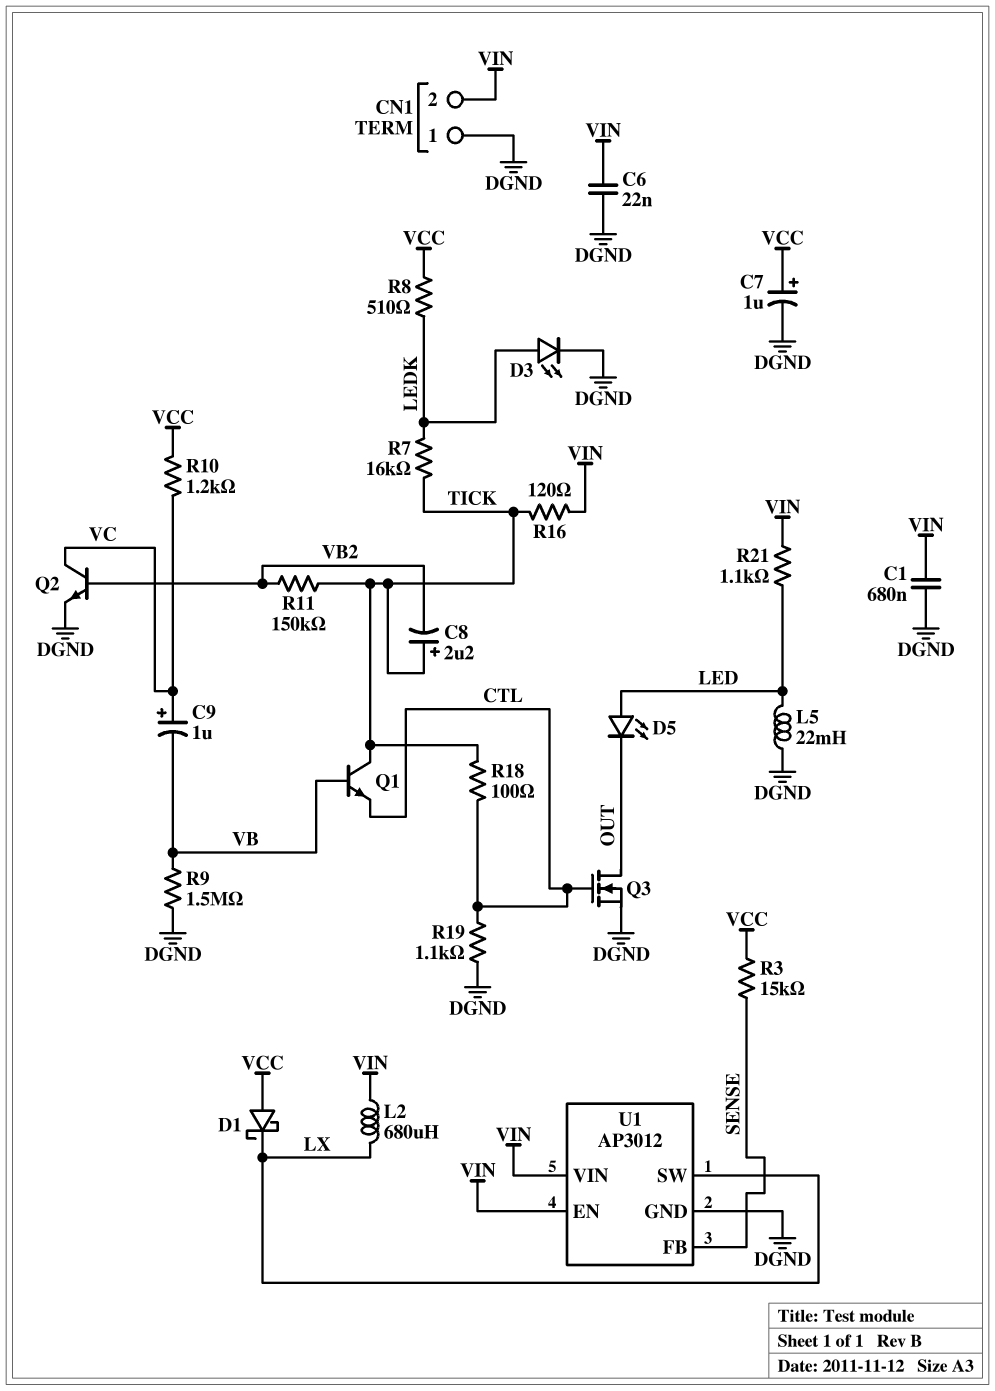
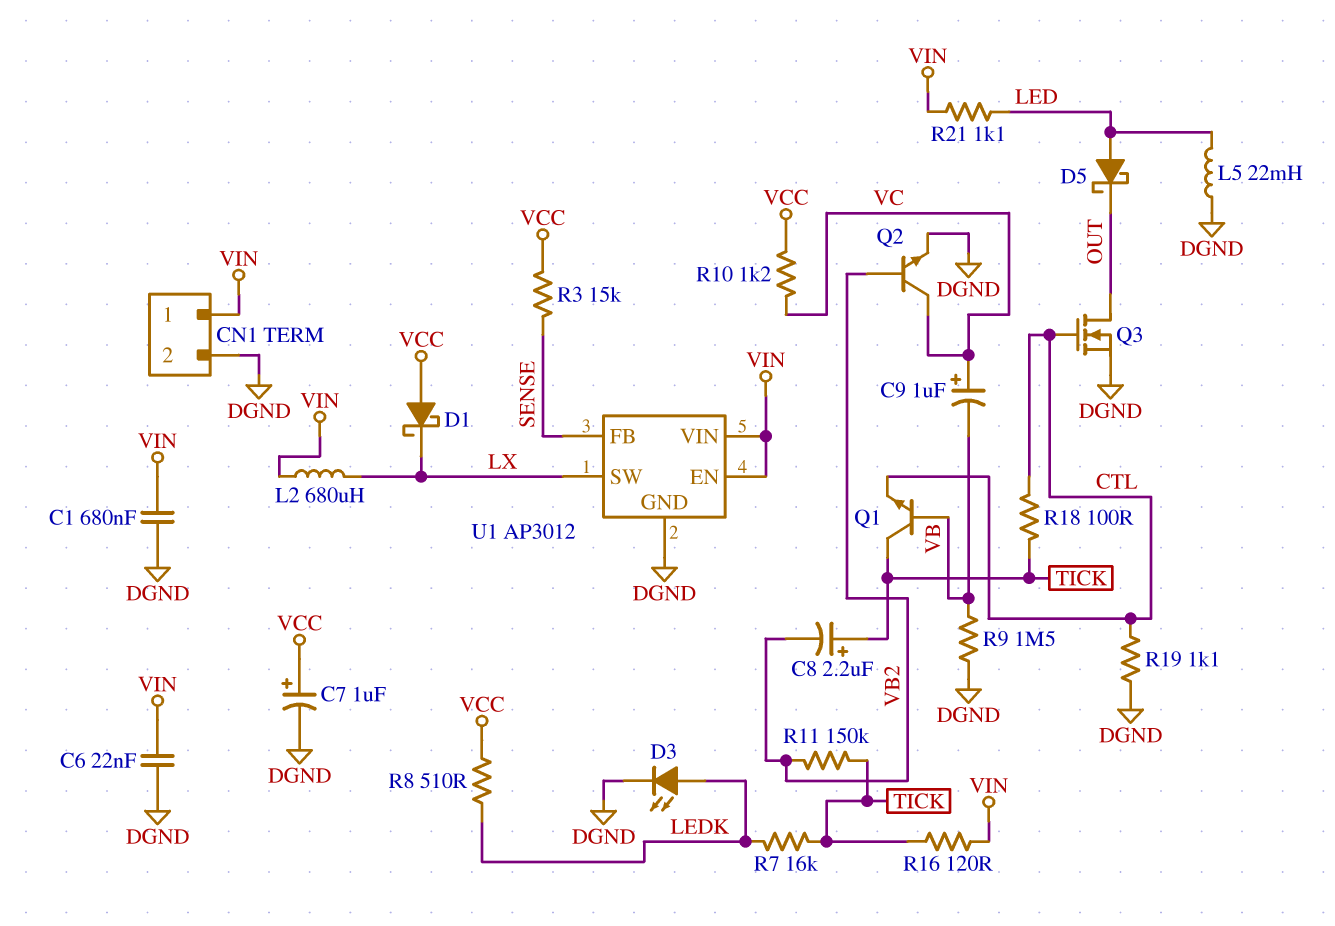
CN1 pin 1: DGND -> VIN
CN1 pin 2: VIN -> DGND
D5: LED (A LED, K OUT) -> schottky (A LED, K OUT)

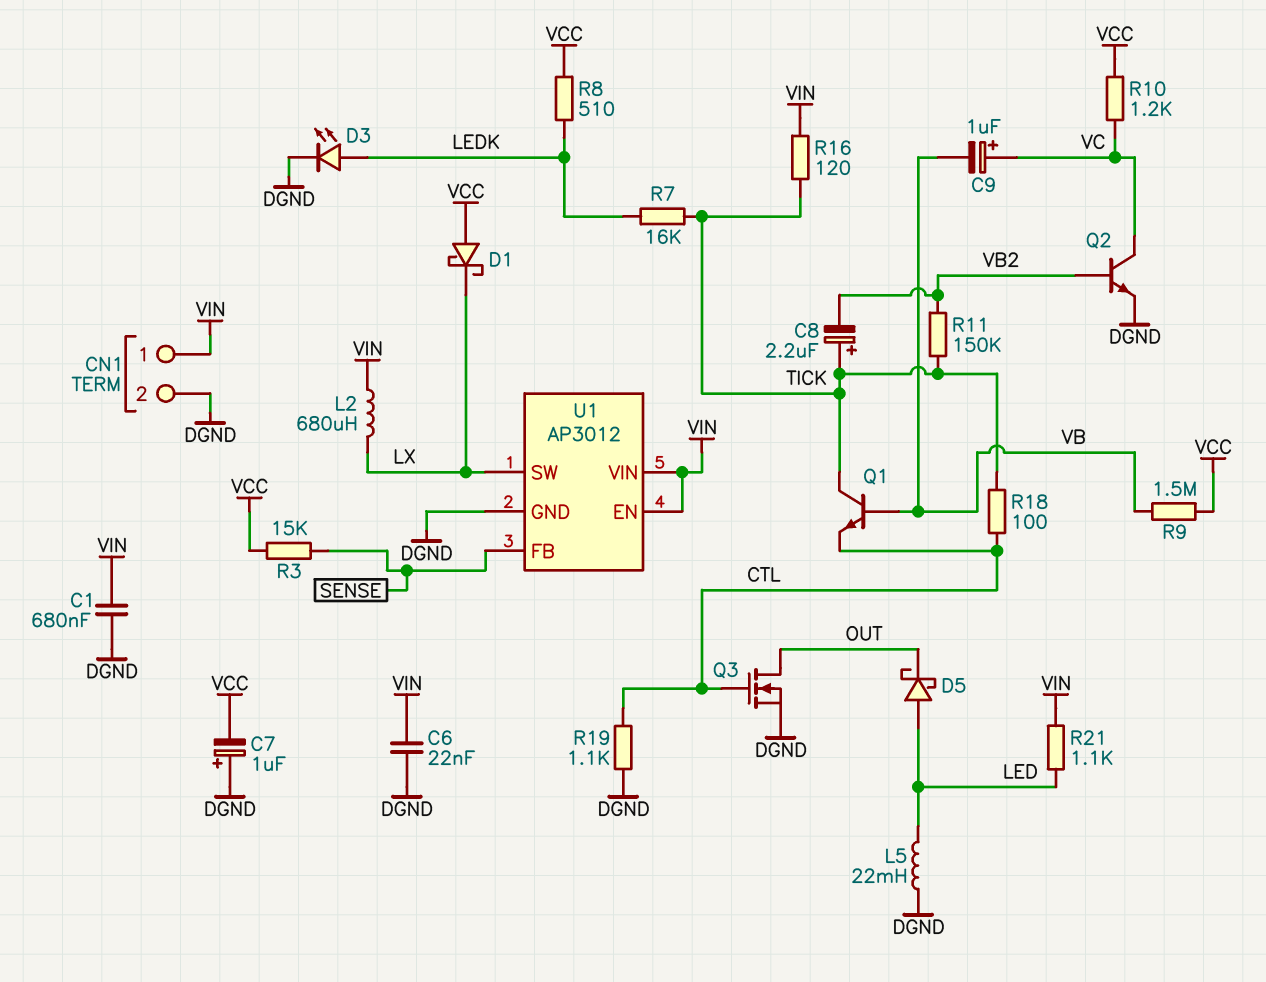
C7: 1uF (plus VCC, minus DGND) -> 1uF (plus DGND, minus VCC)
R9: 1.5M (DGND, VB) -> 1.5M (VB, VCC)

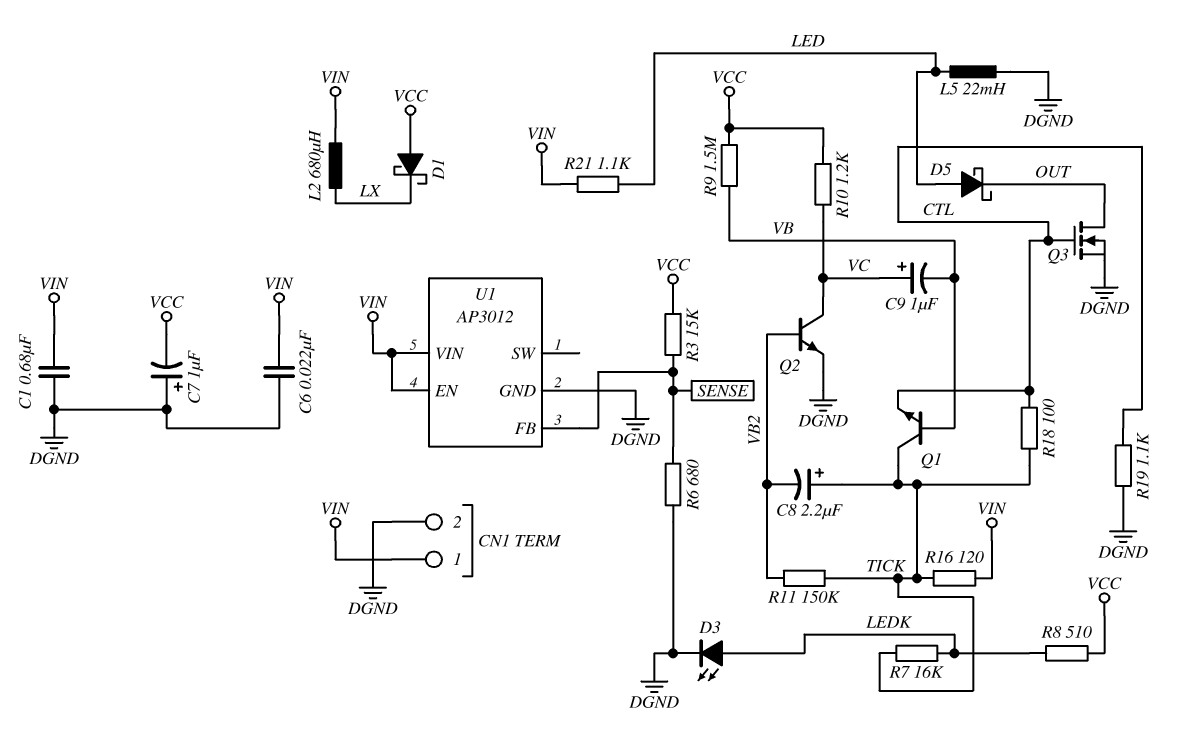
R6: none -> 680 (DGND, SENSE)
U1 pin SW: LX -> none

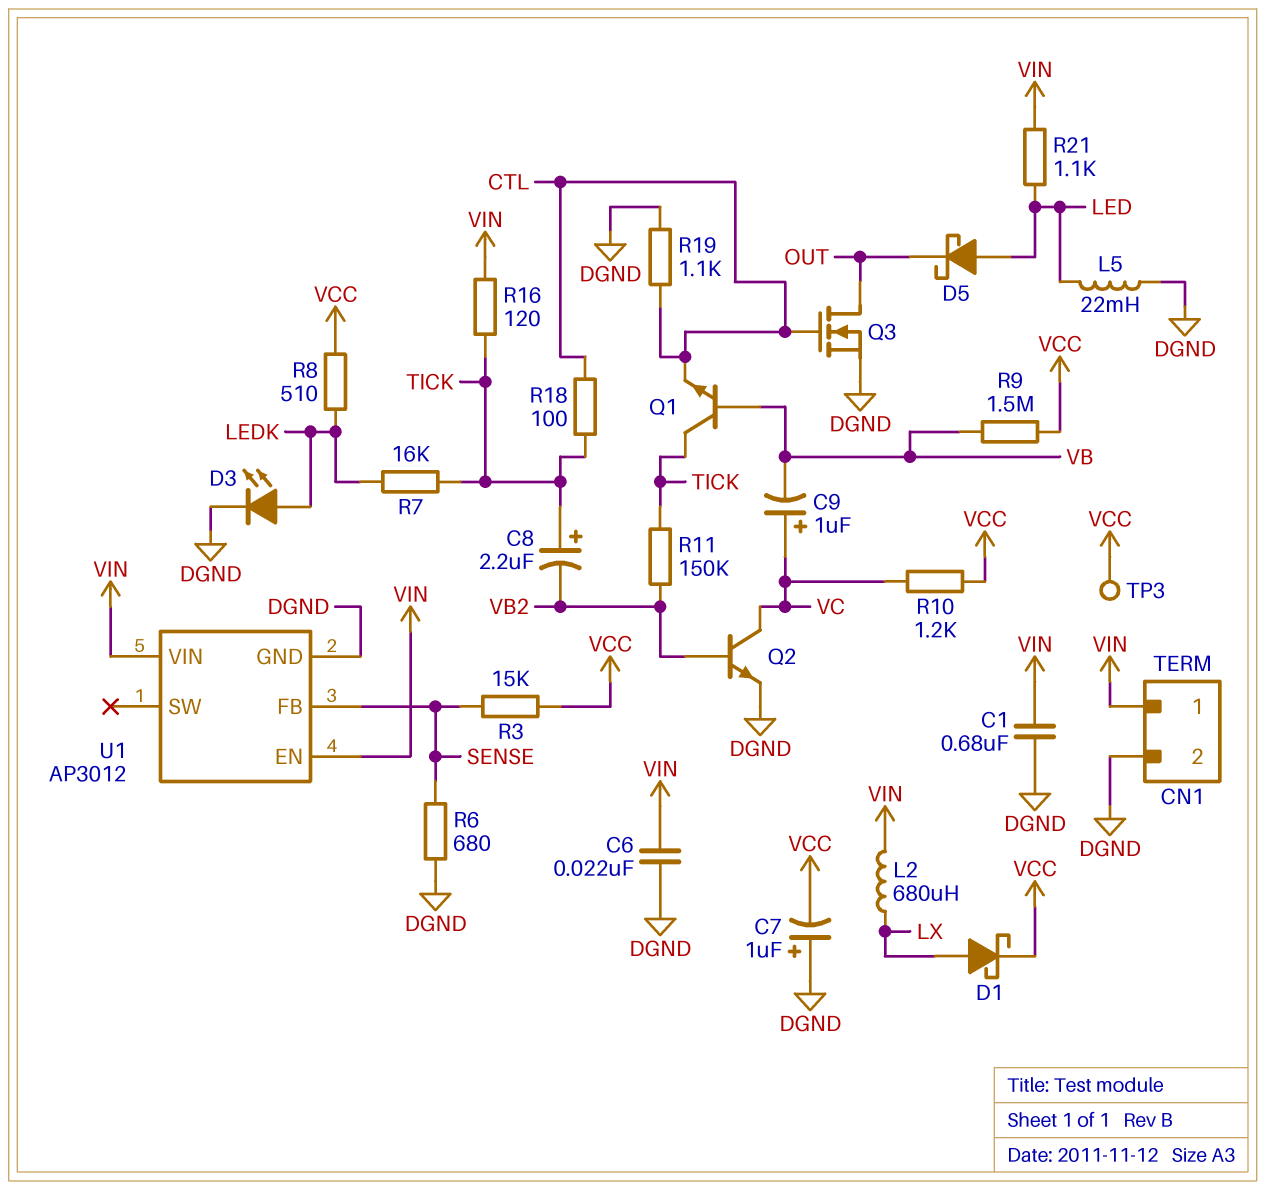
D1: schottky (A VCC, K LX) -> schottky (A LX, K VCC)
TP3: none -> test point (VCC)

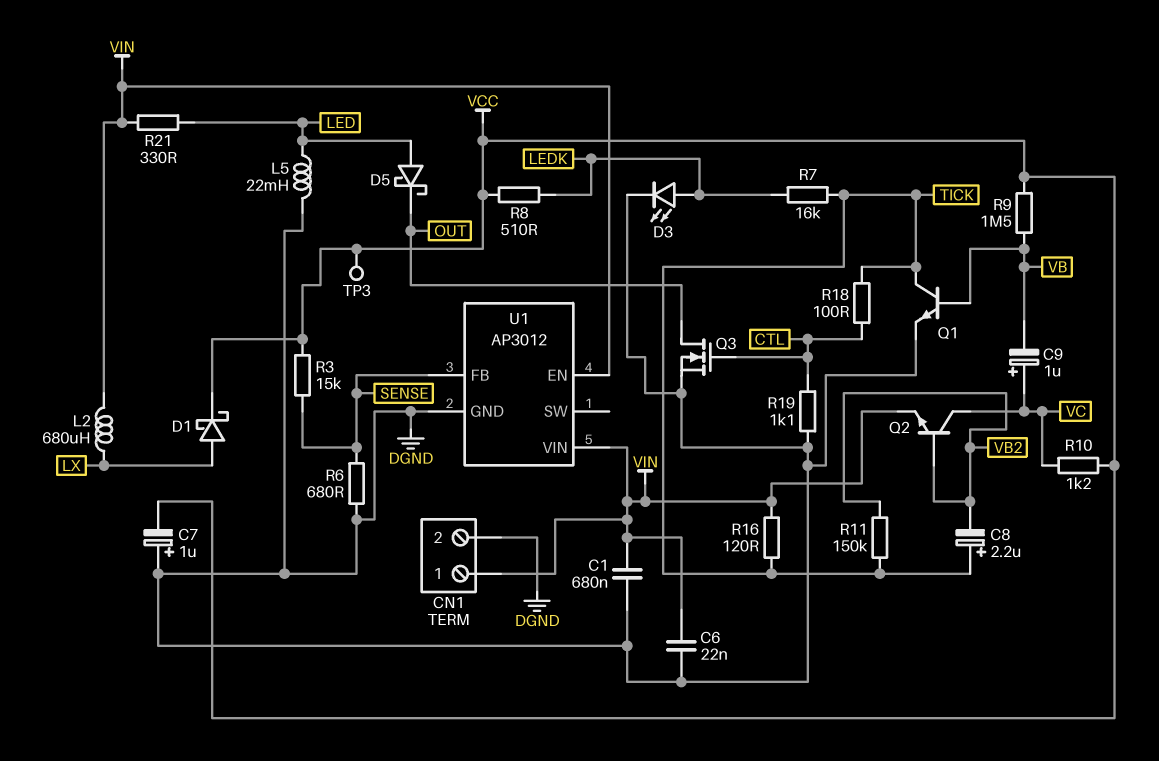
Q1: NPN (B VB, C TICK, E CTL) -> NPN (B VB, C TICK, E DGND)
Q2: NPN (B VB2, C VC, E DGND) -> NPN (B VB2, C VC, E VIN)
R21: 1.1k (LED, VIN) -> 330 (LED, VIN)

